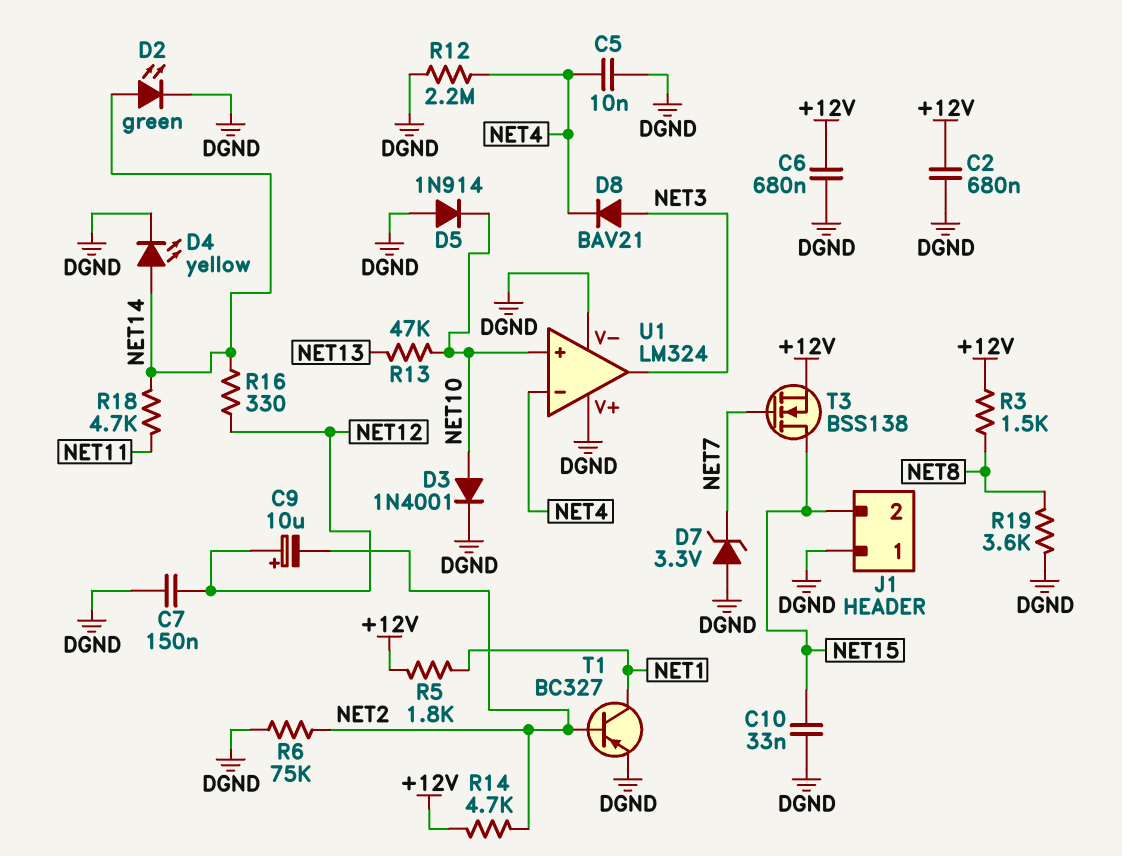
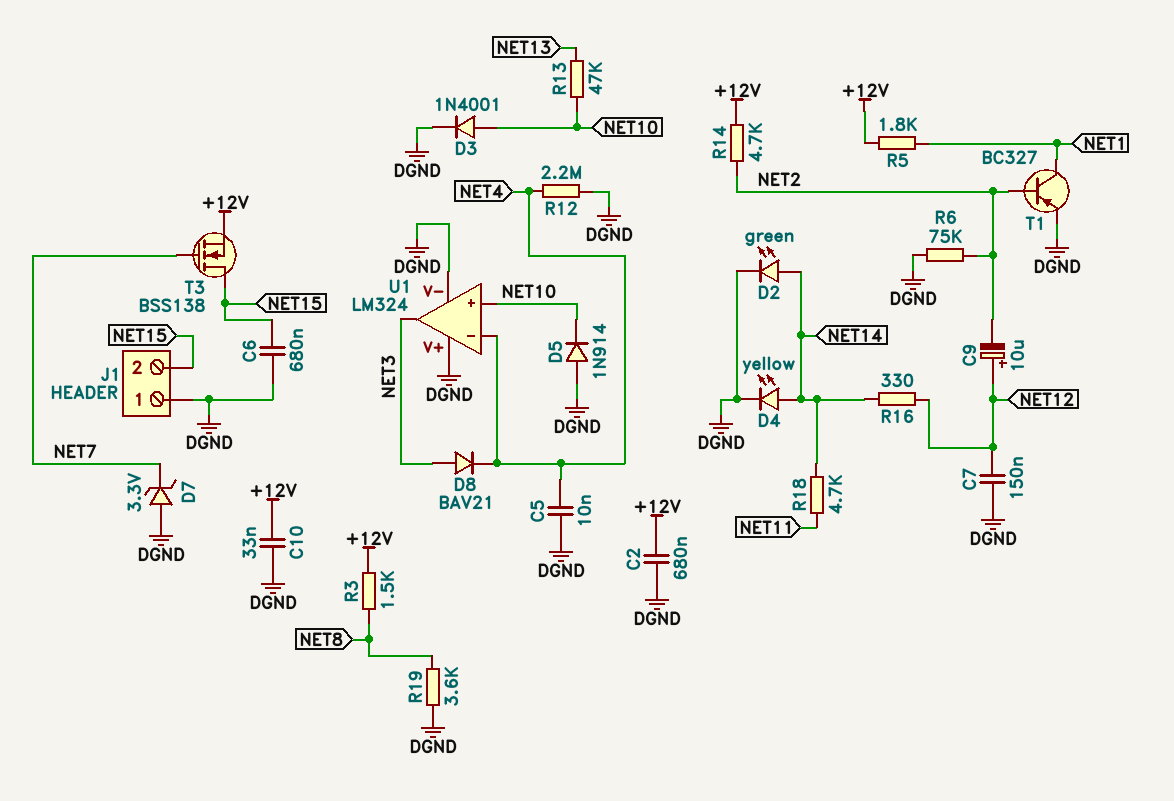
C6: 680nF (+12V, DGND) -> 680nF (DGND, NET15)
C10: 33nF (DGND, NET15) -> 33nF (+12V, DGND)

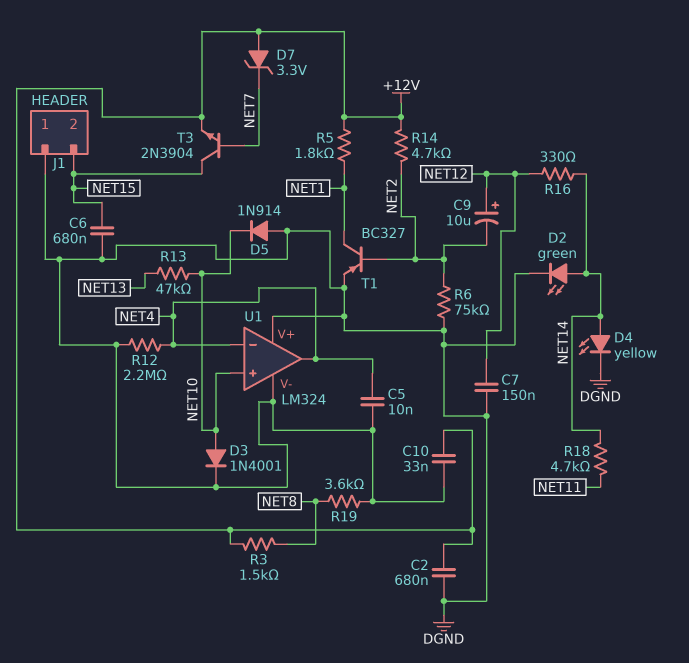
D7: zener 3.3V (A DGND, K NET7) -> zener 3.3V (A +12V, K NET7)
D8: diode BAV21 (A NET3, K NET4) -> none
T3: NMOS BSS138 (G NET7, D NET15, S +12V) -> NPN 2N3904 (B NET7, C NET15, E +12V)
U1 pin out: NET3 -> NET4

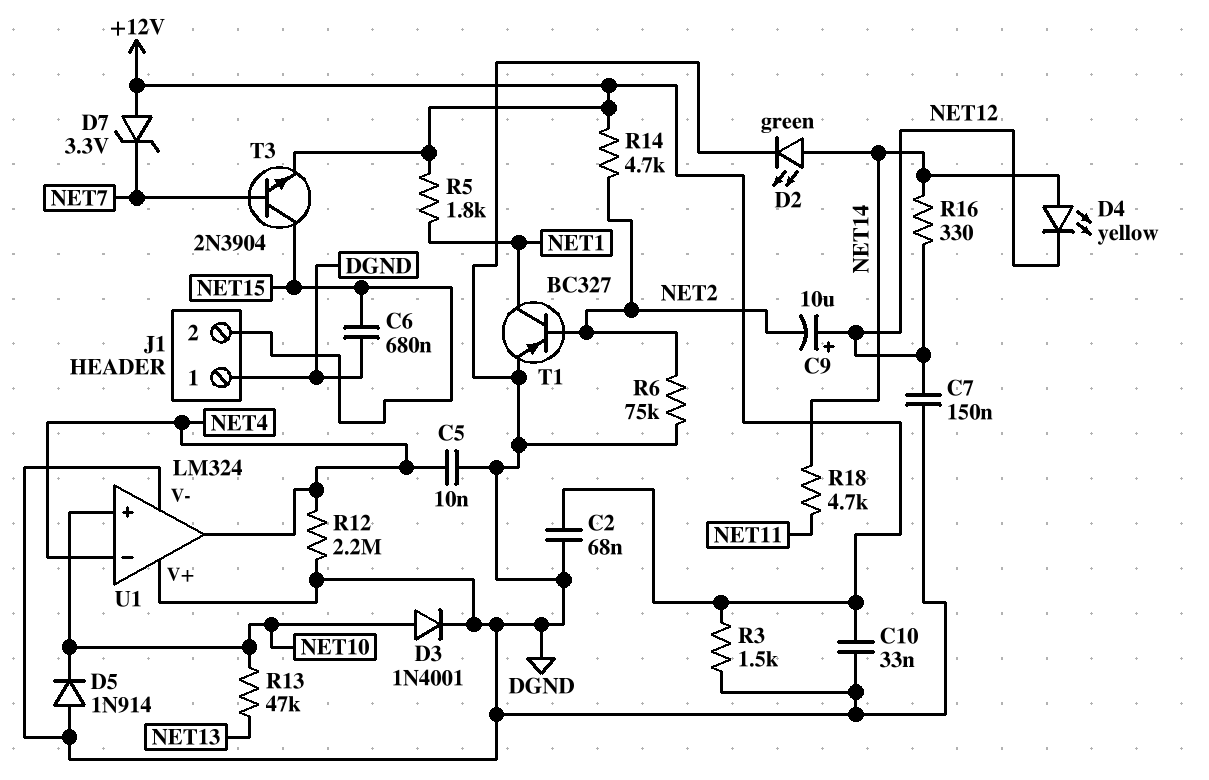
C2: 680nF (+12V, DGND) -> 68nF (+12V, DGND)
D4: LED yellow (A NET14, K DGND) -> LED yellow (A NET14, K NET12)
R3: 1.5k (+12V, NET8) -> 1.5k (+12V, DGND)
R19: 3.6k (DGND, NET8) -> none

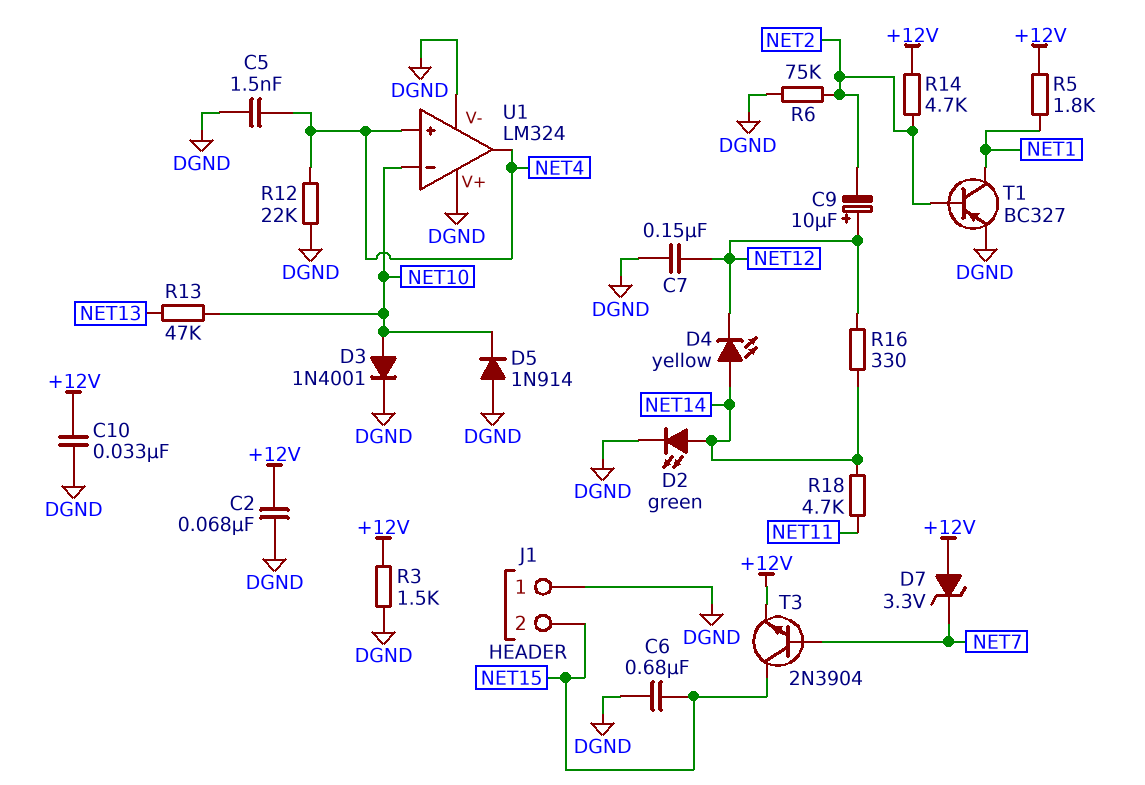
C5: 10nF (DGND, NET4) -> 1.5nF (DGND, NET4)
R12: 2.2M (DGND, NET4) -> 22k (DGND, NET4)
U1 pin in+: NET10 -> NET4
U1 pin in-: NET4 -> NET10

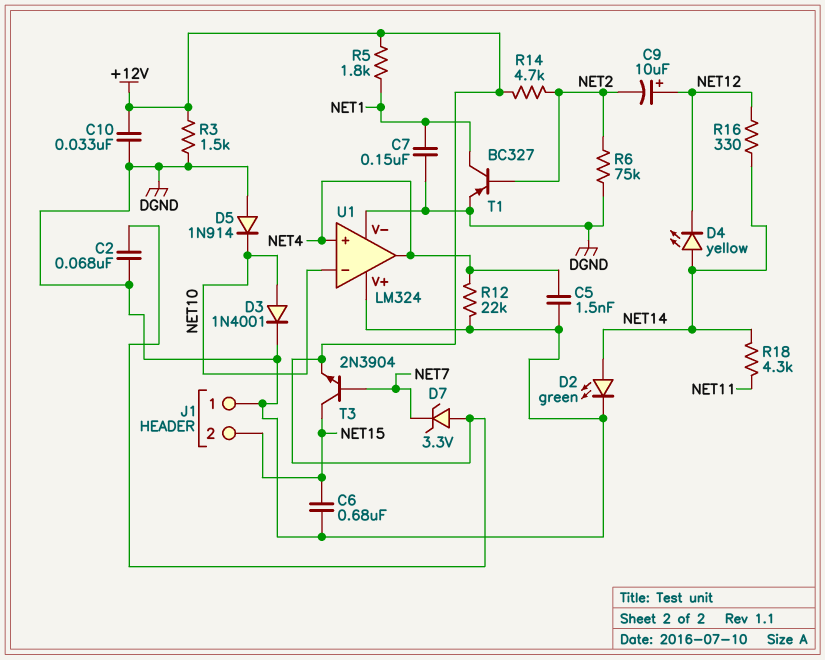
C7: 150nF (DGND, NET12) -> 150nF (DGND, NET1)
R13: 47k (NET10, NET13) -> none
R18: 4.7k (NET11, NET14) -> 4.3k (NET11, NET14)

